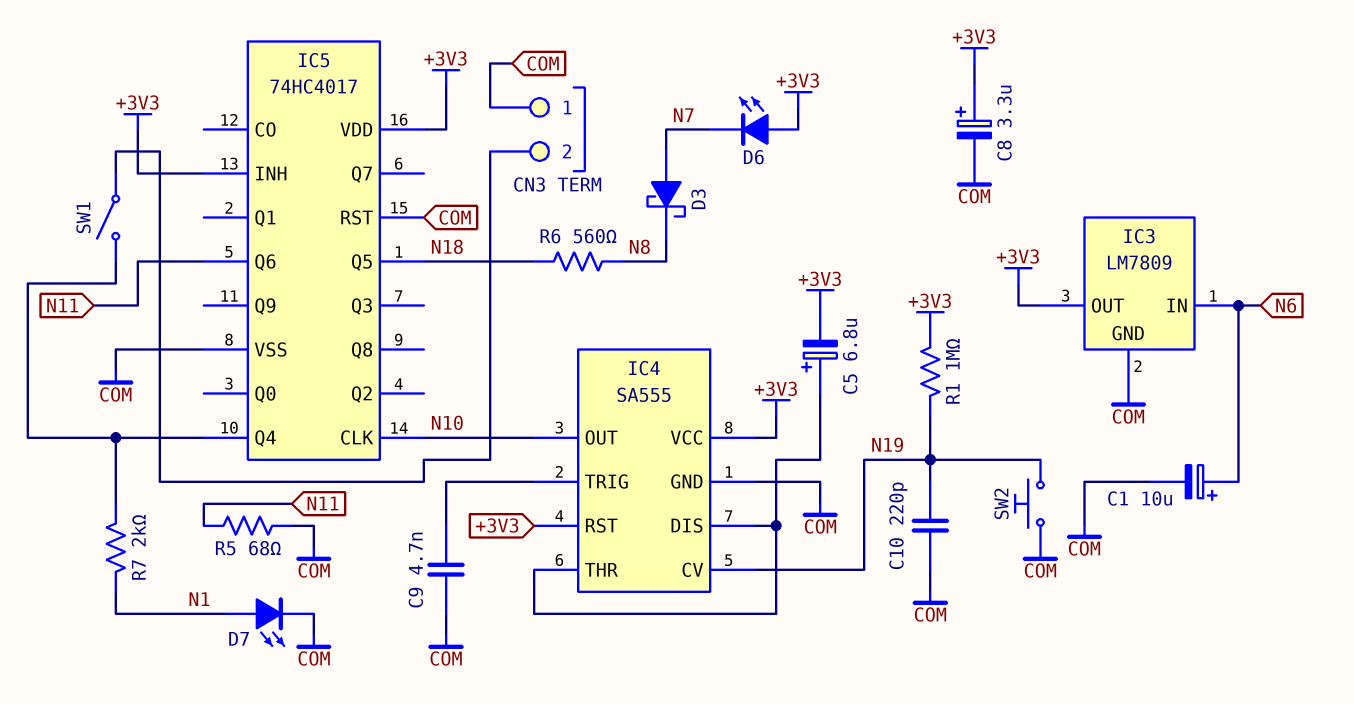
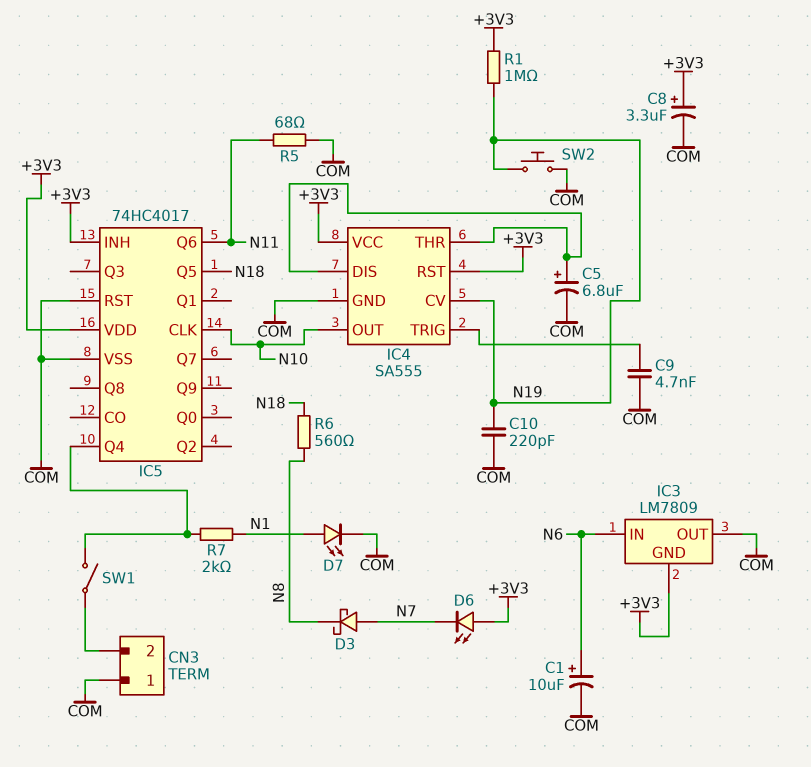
C5: 6.8uF (plus IC4/DIS, minus +3V3) -> 6.8uF (plus IC4/DIS, minus COM)
IC3 pin GND: COM -> +3V3
IC3 pin OUT: +3V3 -> COM

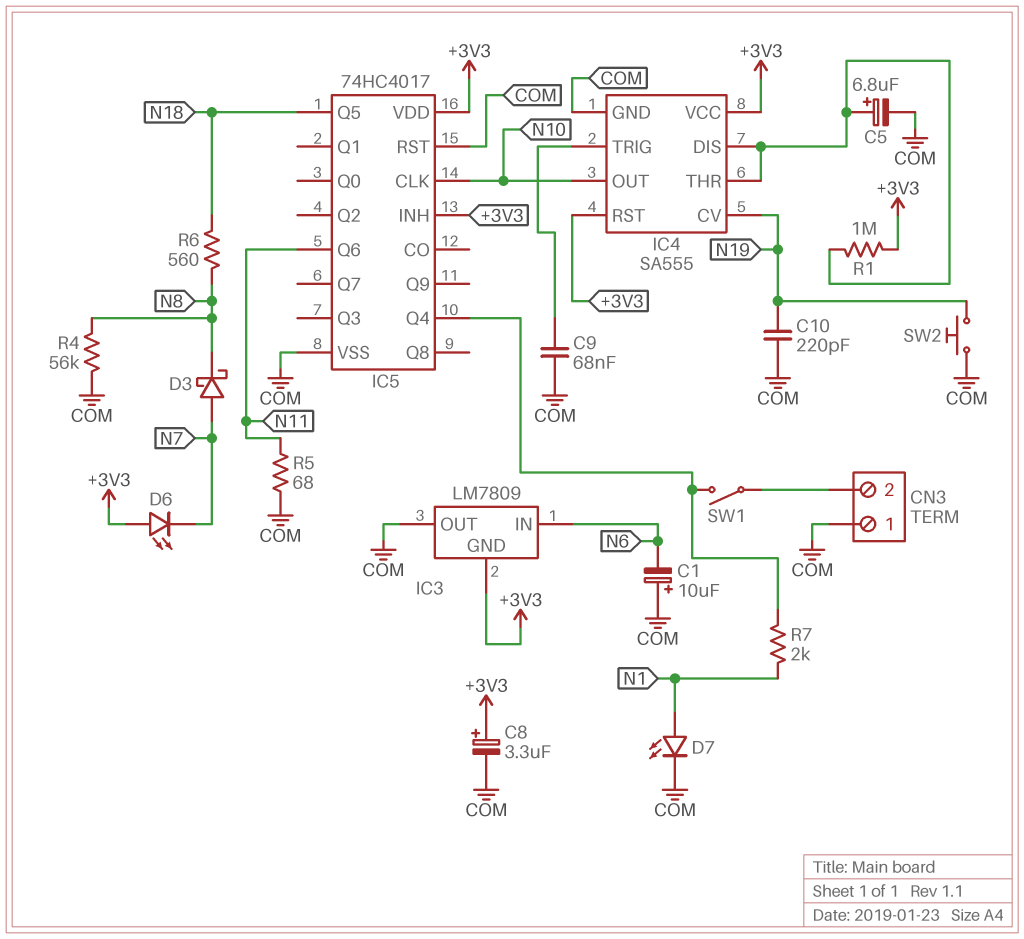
C1: 10uF (plus N6, minus COM) -> 10uF (plus COM, minus N6)
C9: 4.7nF (COM, IC4/TRIG) -> 68nF (COM, IC4/TRIG)
R1: 1M (+3V3, N19) -> 1M (+3V3, IC4/DIS)
R4: none -> 56k (COM, N8)

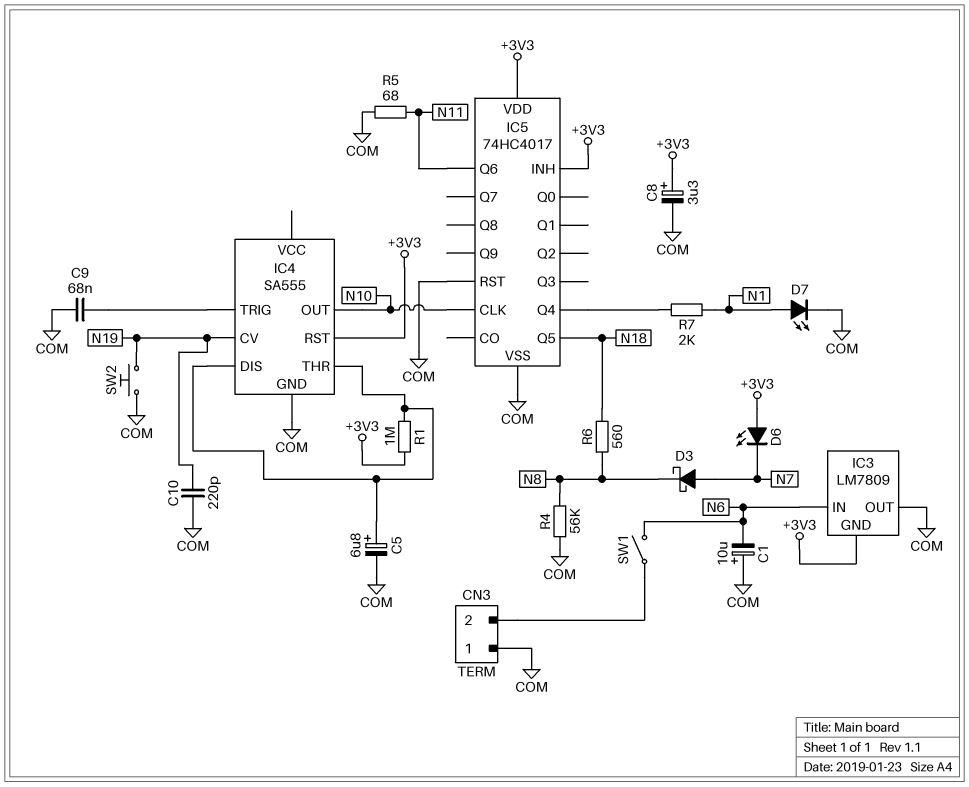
IC4 pin VCC: +3V3 -> none
SW1: switch (CN3/2, IC5/Q4) -> switch (CN3/2, N6)

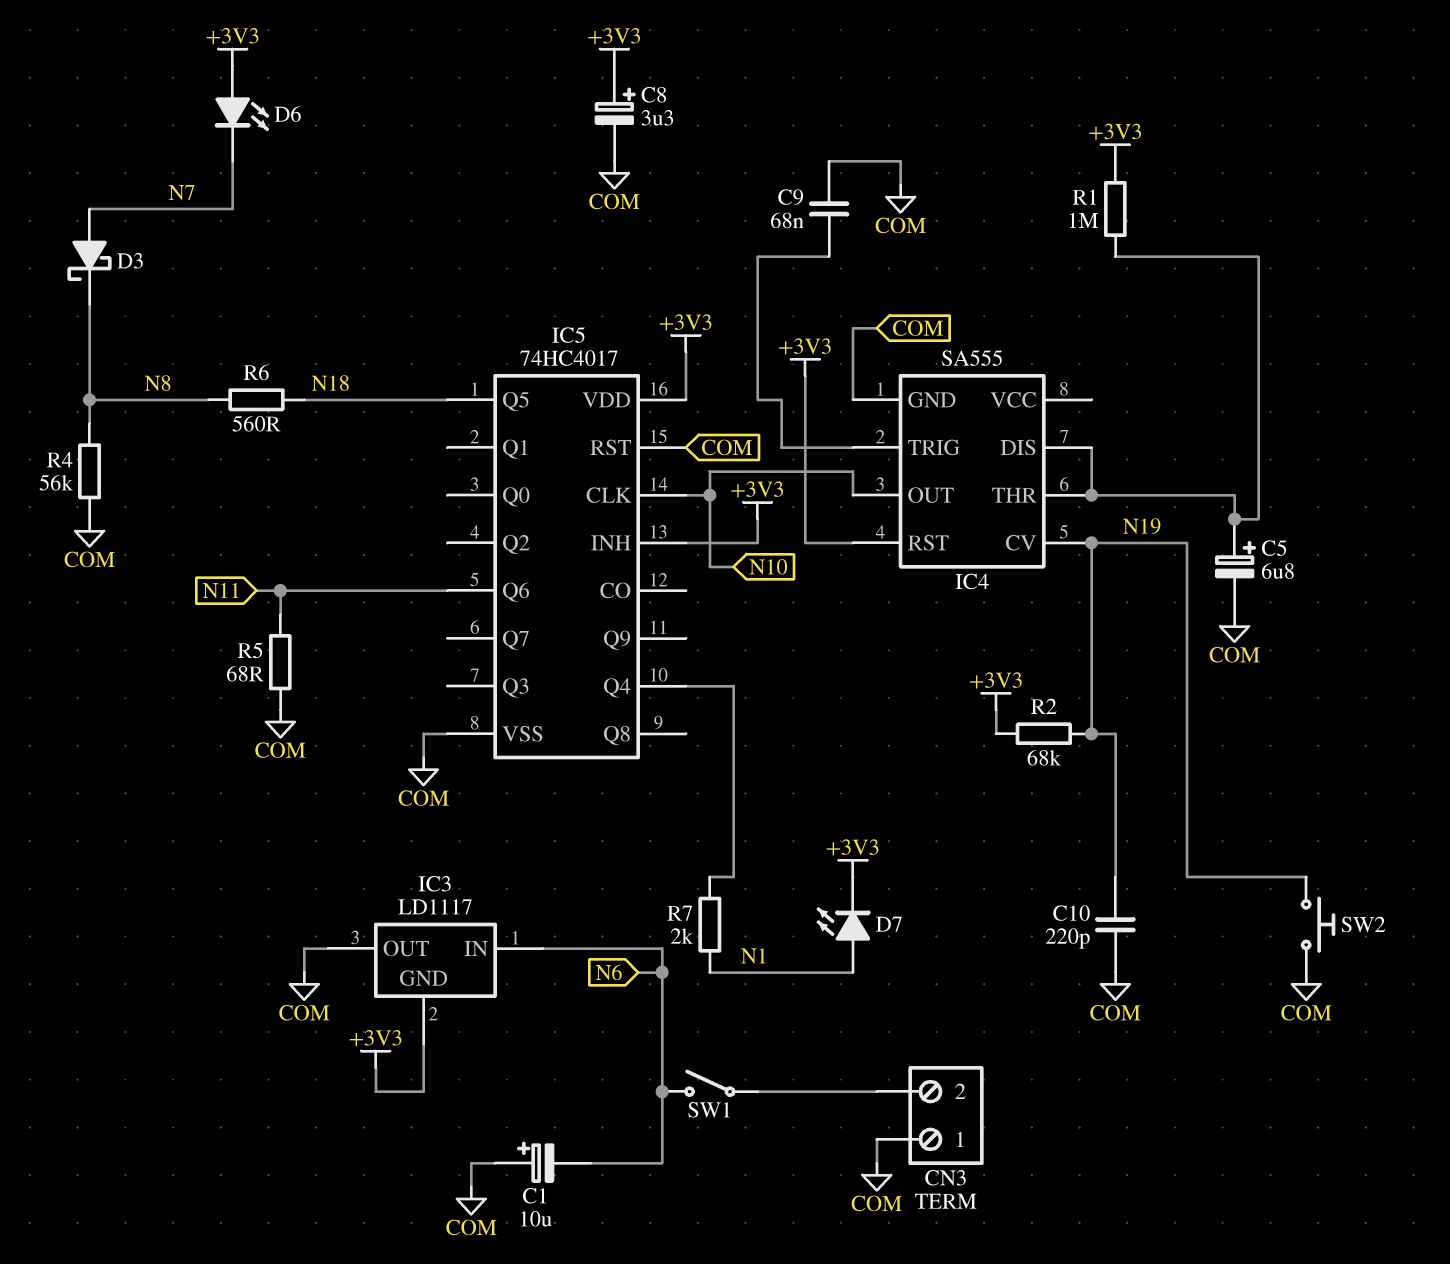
D7: LED (A N1, K COM) -> LED (A N1, K +3V3)
IC3: LM7809 -> LD1117
R2: none -> 68k (+3V3, N19)

